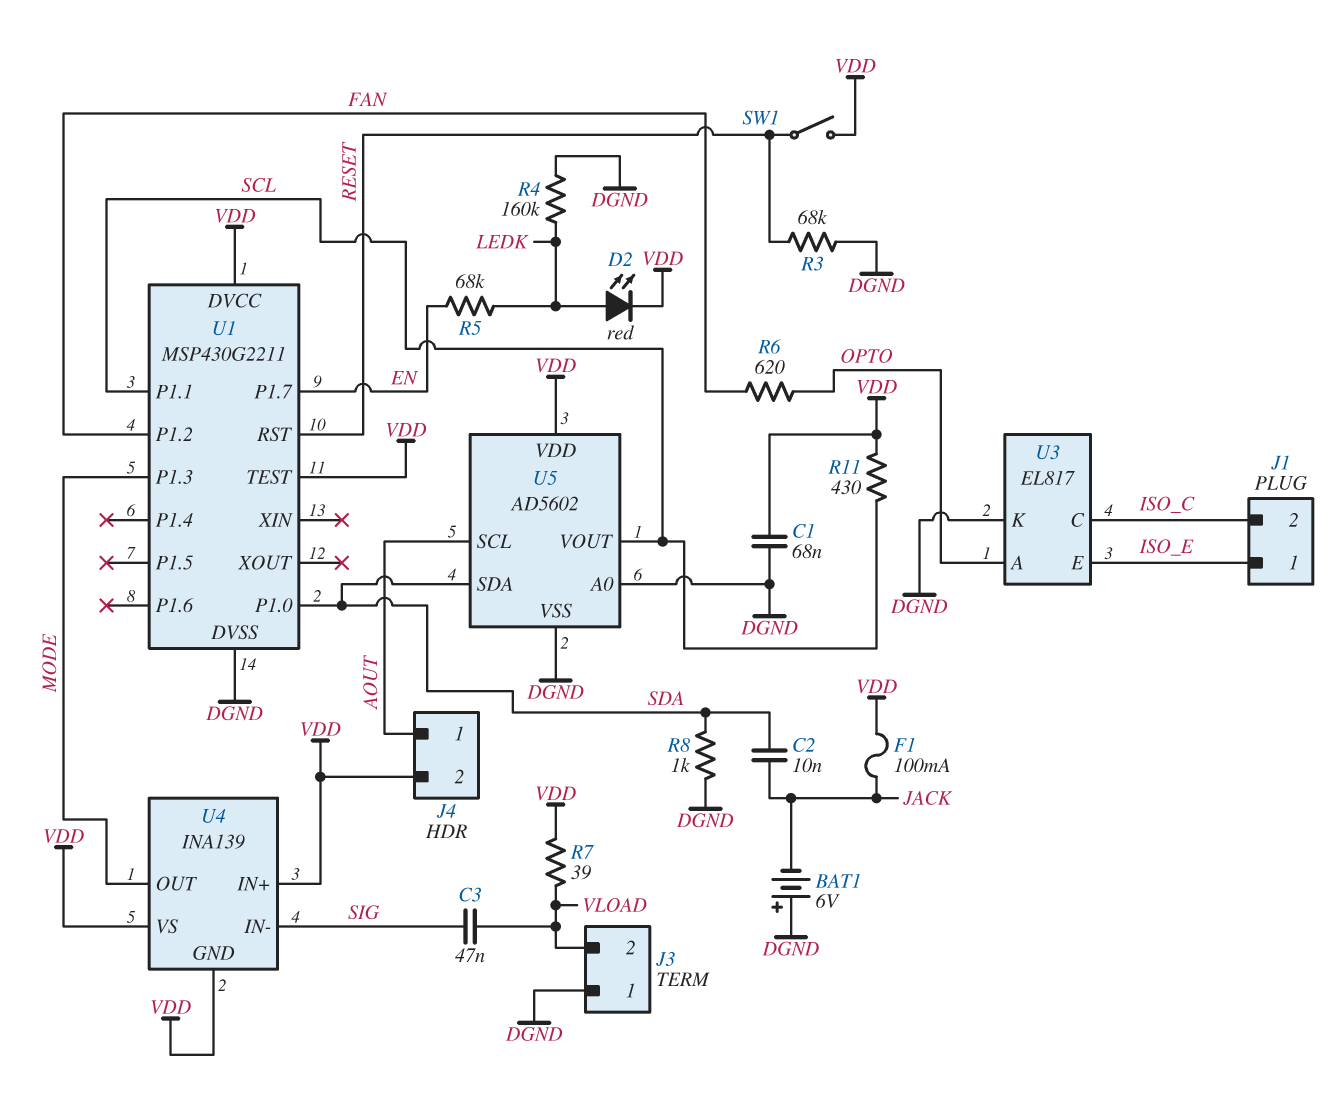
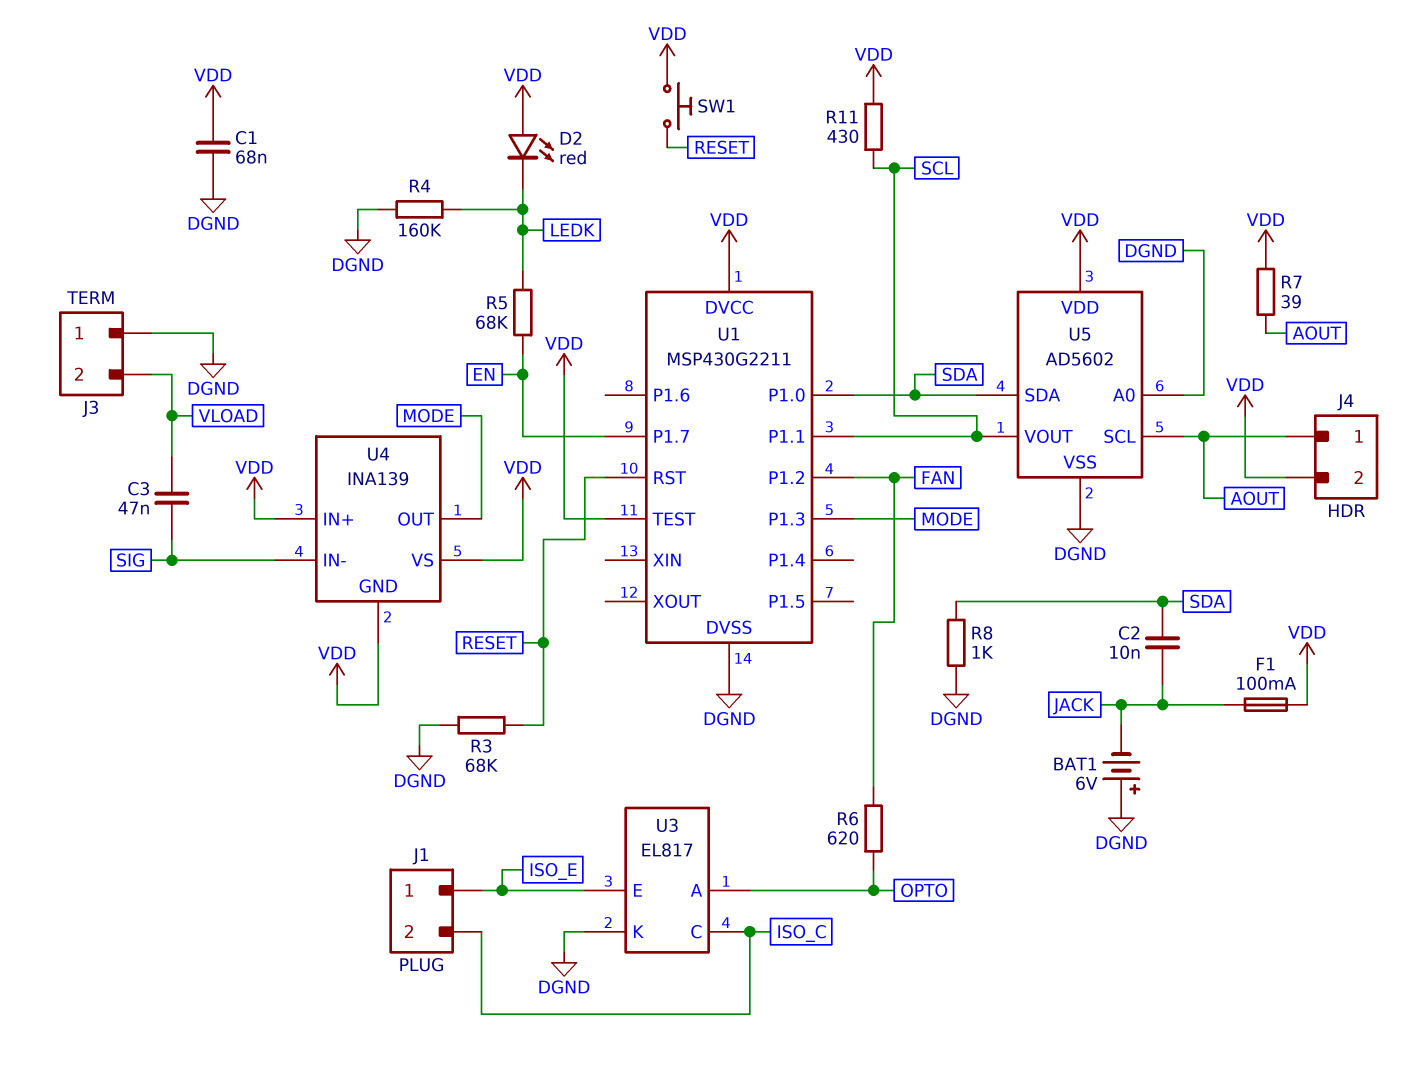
D2: LED red (A LEDK, K VDD) -> LED red (A VDD, K LEDK)
R7: 39 (VDD, VLOAD) -> 39 (AOUT, VDD)
SW1: switch (RESET, VDD) -> button (RESET, VDD)

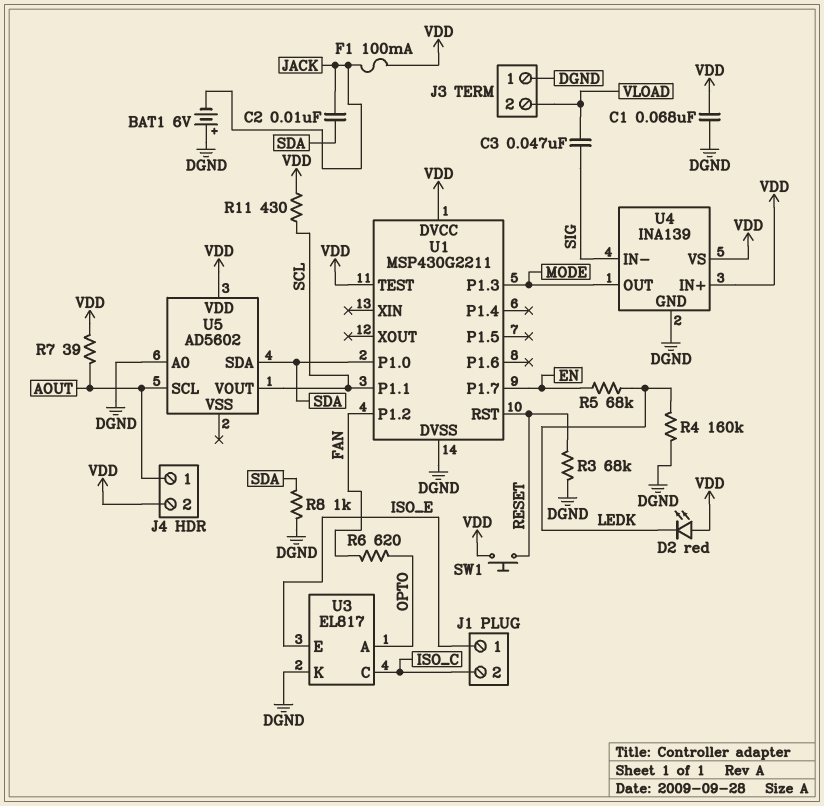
U4 pin GND: VDD -> DGND
U5 pin VSS: DGND -> none

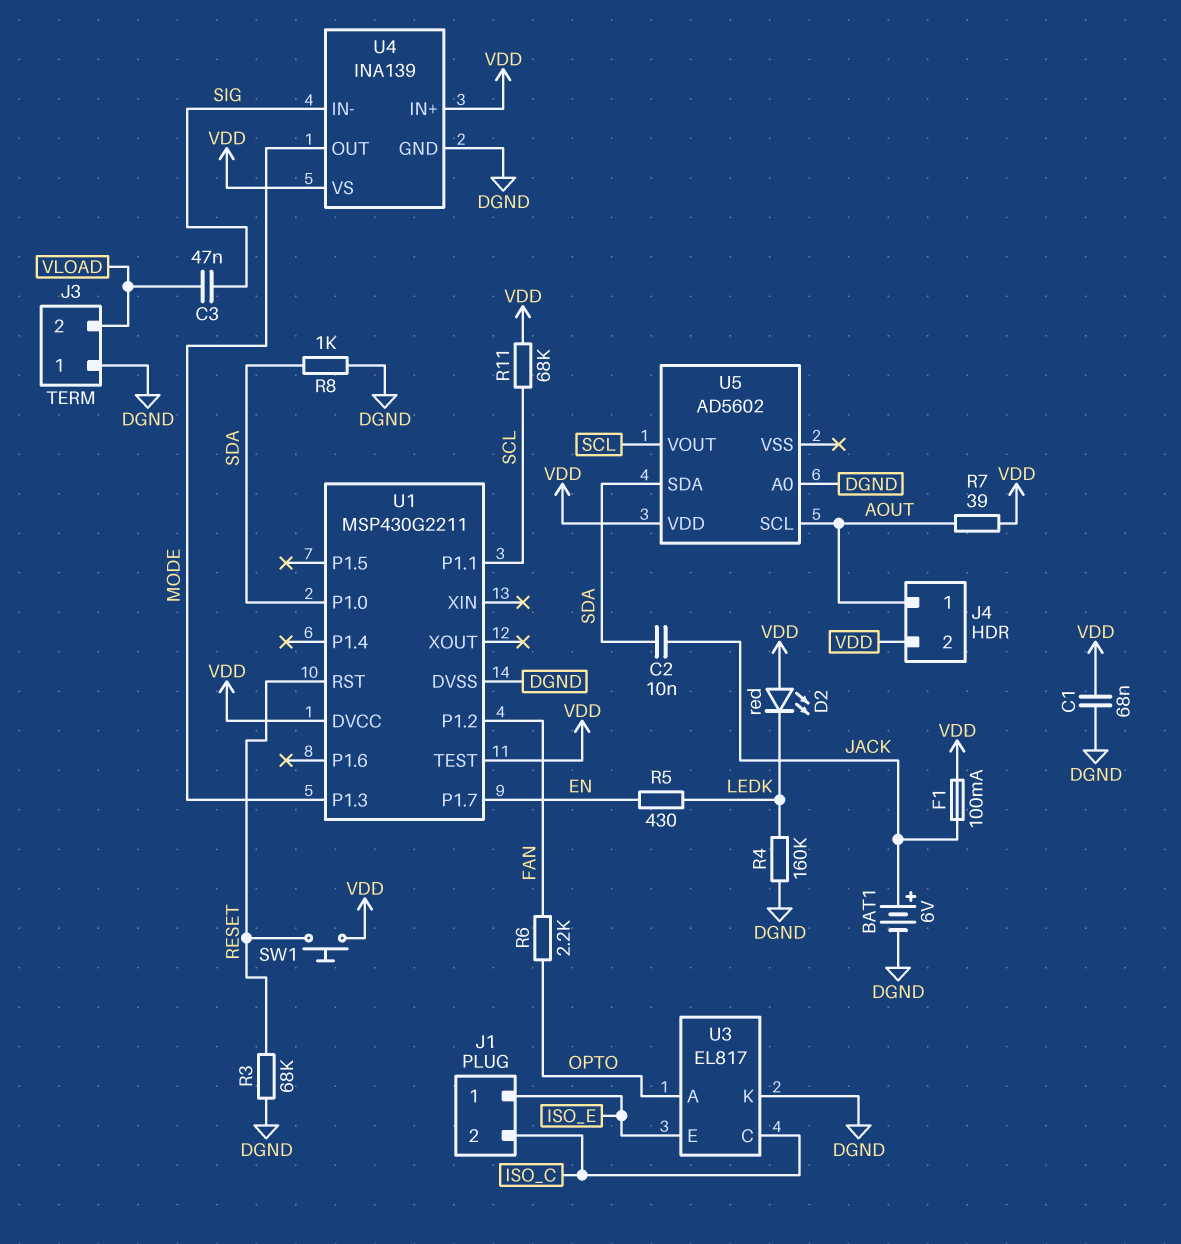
BAT1: 6V (plus DGND, minus JACK) -> 6V (plus JACK, minus DGND)
R5: 68k (EN, LEDK) -> 430 (EN, LEDK)
R6: 620 (FAN, OPTO) -> 2.2k (FAN, OPTO)
R11: 430 (SCL, VDD) -> 68k (SCL, VDD)

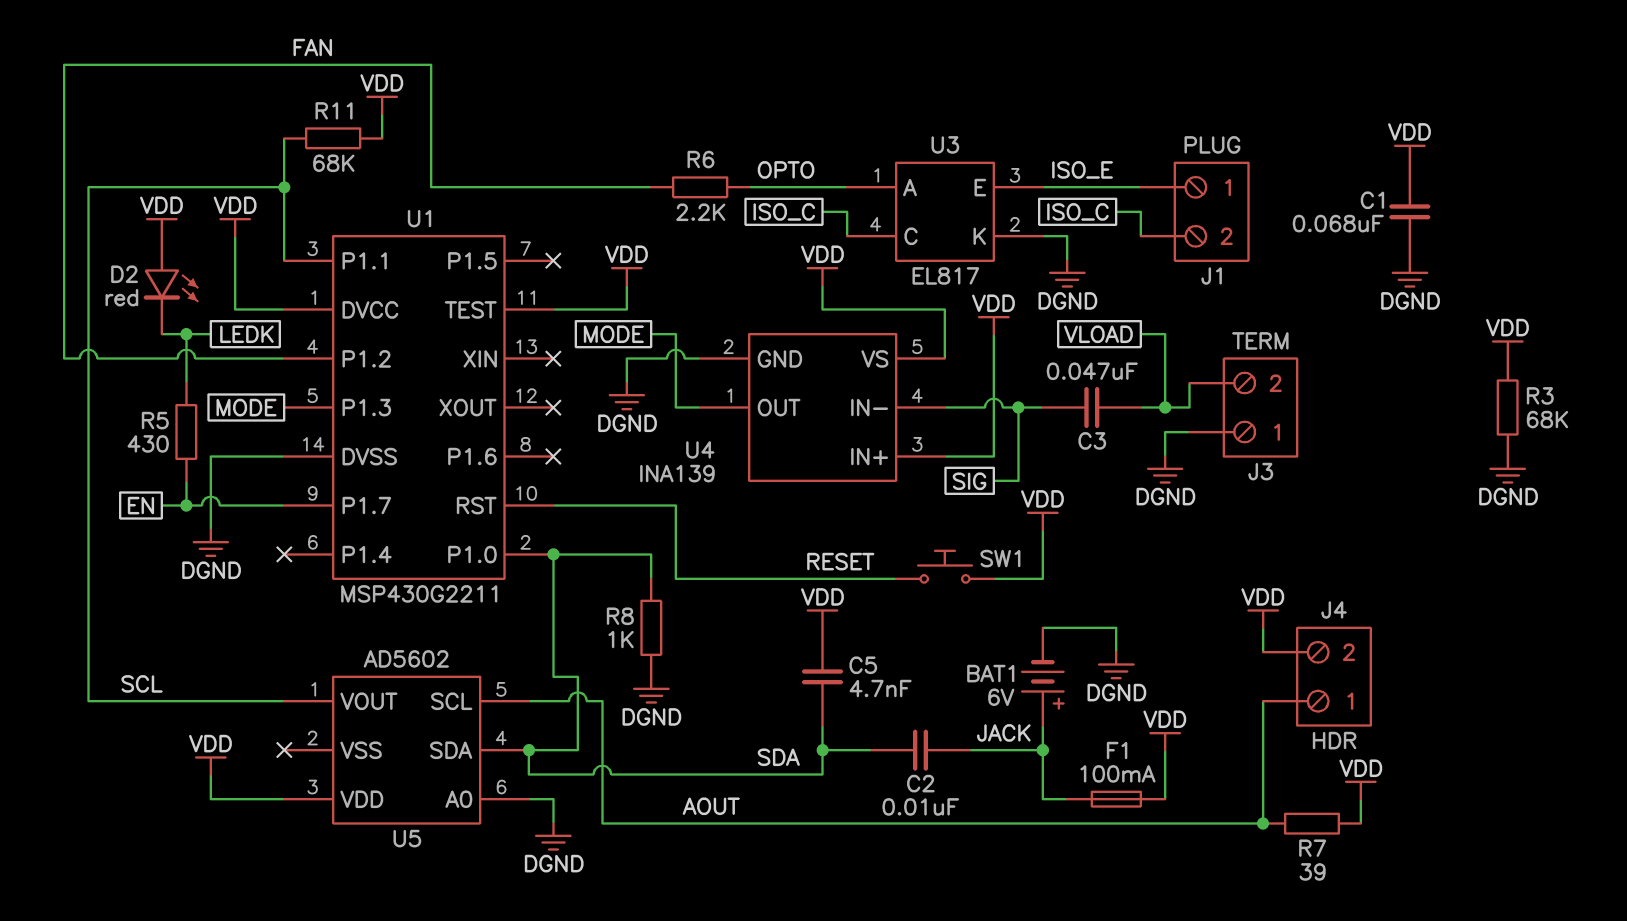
C5: none -> 4.7nF (SDA, VDD)
R3: 68k (DGND, RESET) -> 68k (DGND, VDD)
R4: 160k (DGND, LEDK) -> none

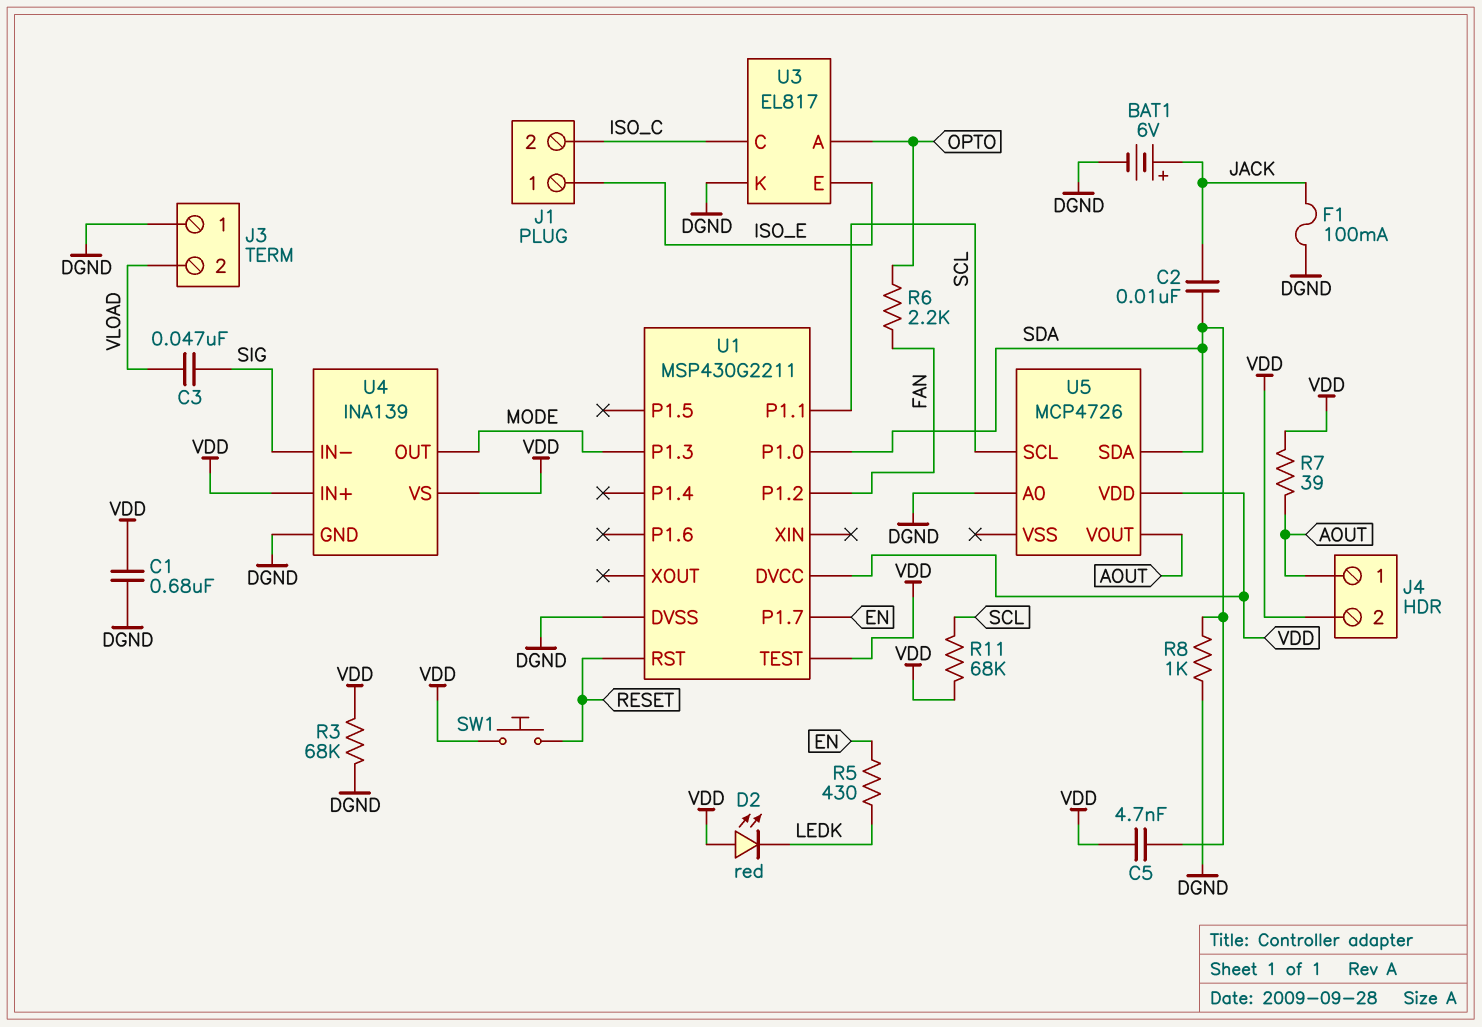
C1: 68nF (DGND, VDD) -> 680nF (DGND, VDD)
F1: 100mA (JACK, VDD) -> 100mA (DGND, JACK)
U5: AD5602 -> MCP4726
U5 pin SCL: AOUT -> SCL
U5 pin VOUT: SCL -> AOUT

